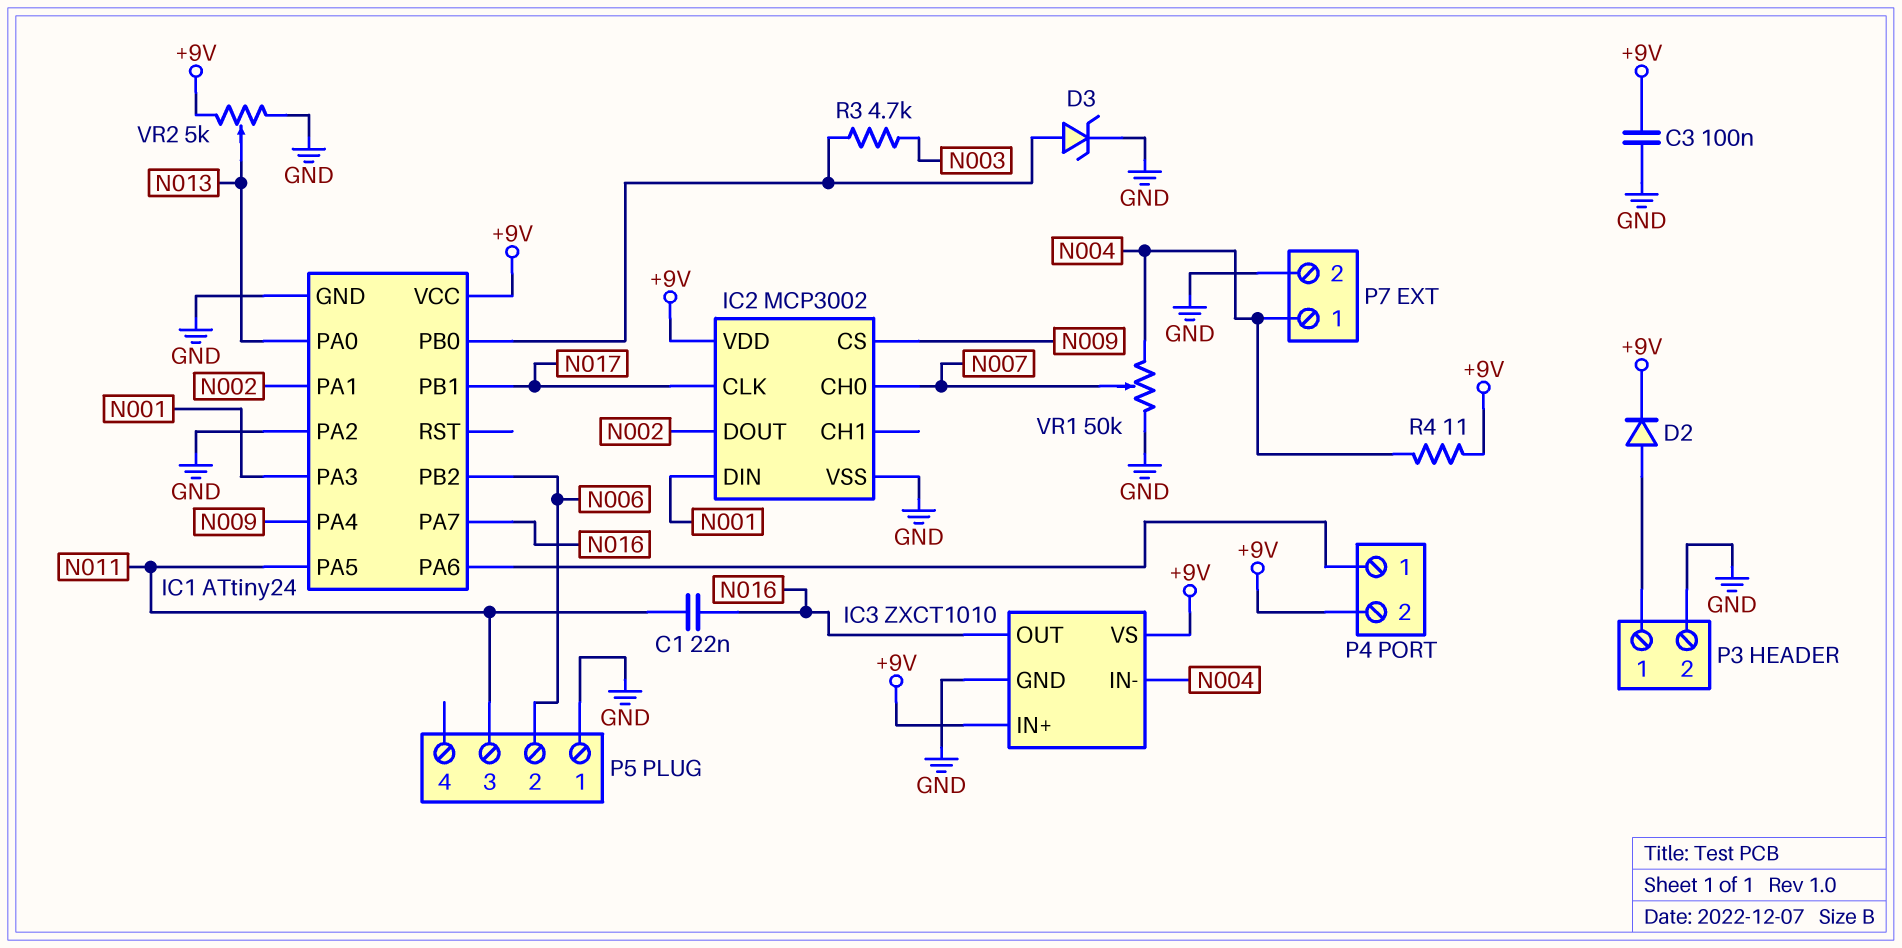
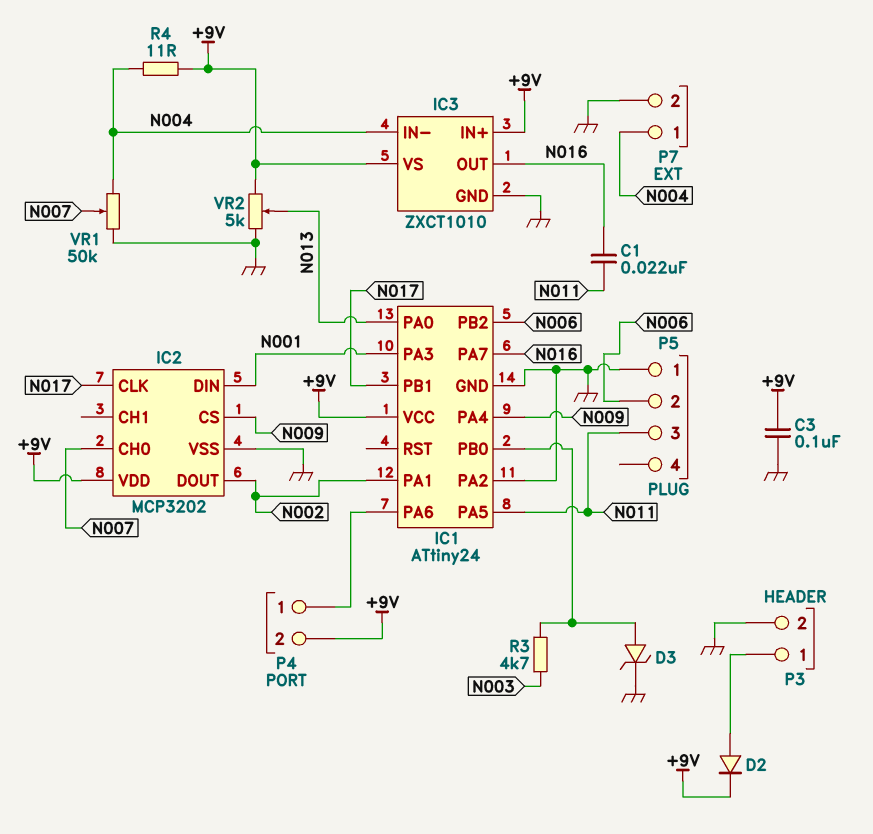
IC2: MCP3002 -> MCP3202

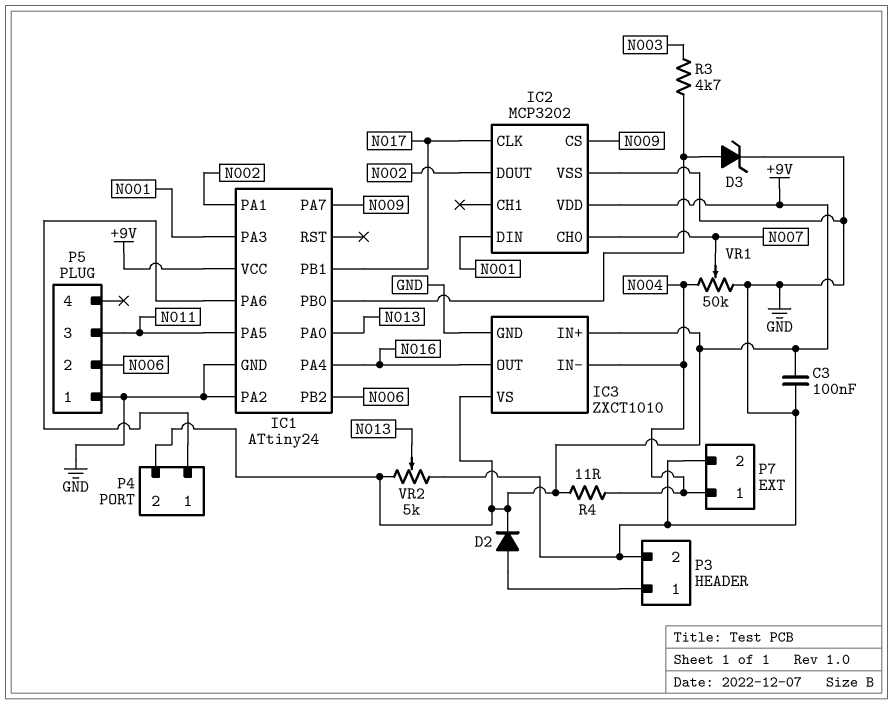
C1: 22nF (N011, N016) -> none
IC1 pin PA4: N009 -> N016
IC1 pin PA7: N016 -> N009

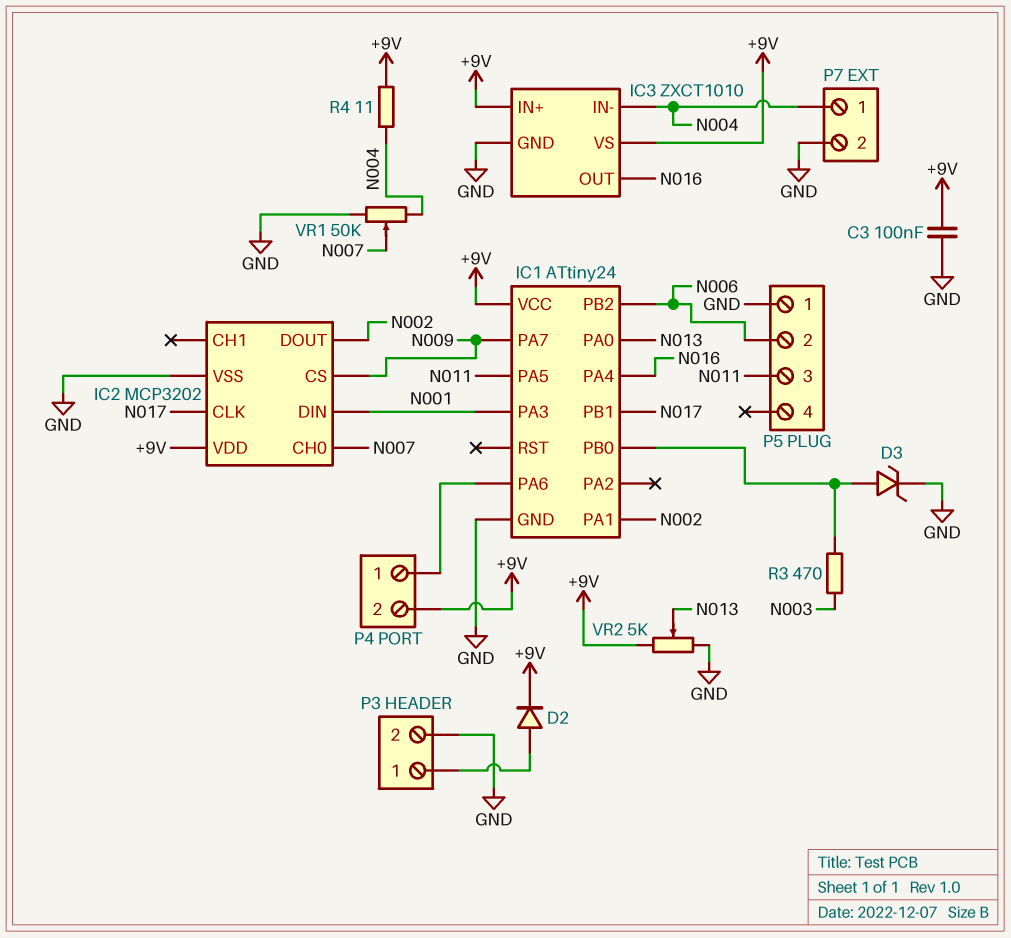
IC1 pin PA2: GND -> none
R3: 4.7k (IC1/PB0, N003) -> 470 (IC1/PB0, N003)

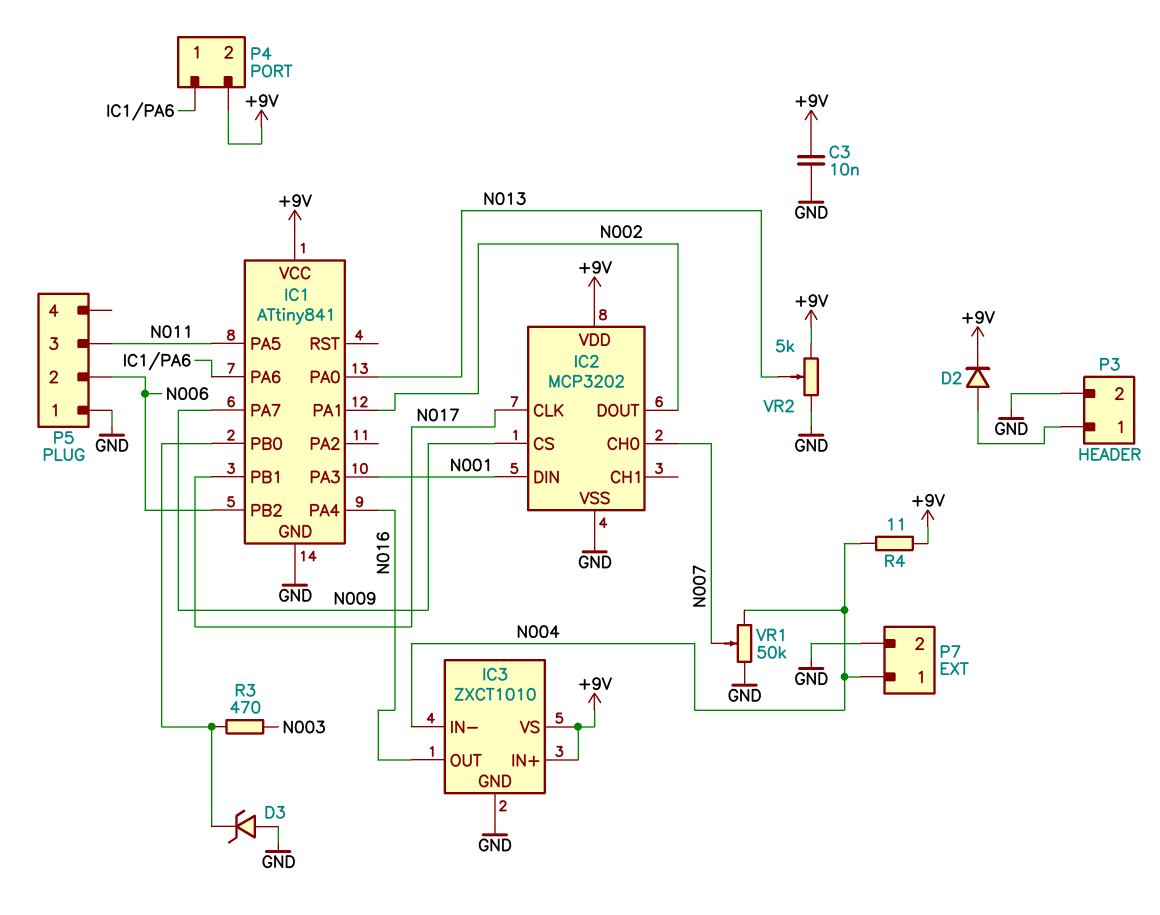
C3: 100nF (+9V, GND) -> 10nF (+9V, GND)
D3: zener (A IC1/PB0, K GND) -> zener (A GND, K IC1/PB0)
IC1: ATtiny24 -> ATtiny841

